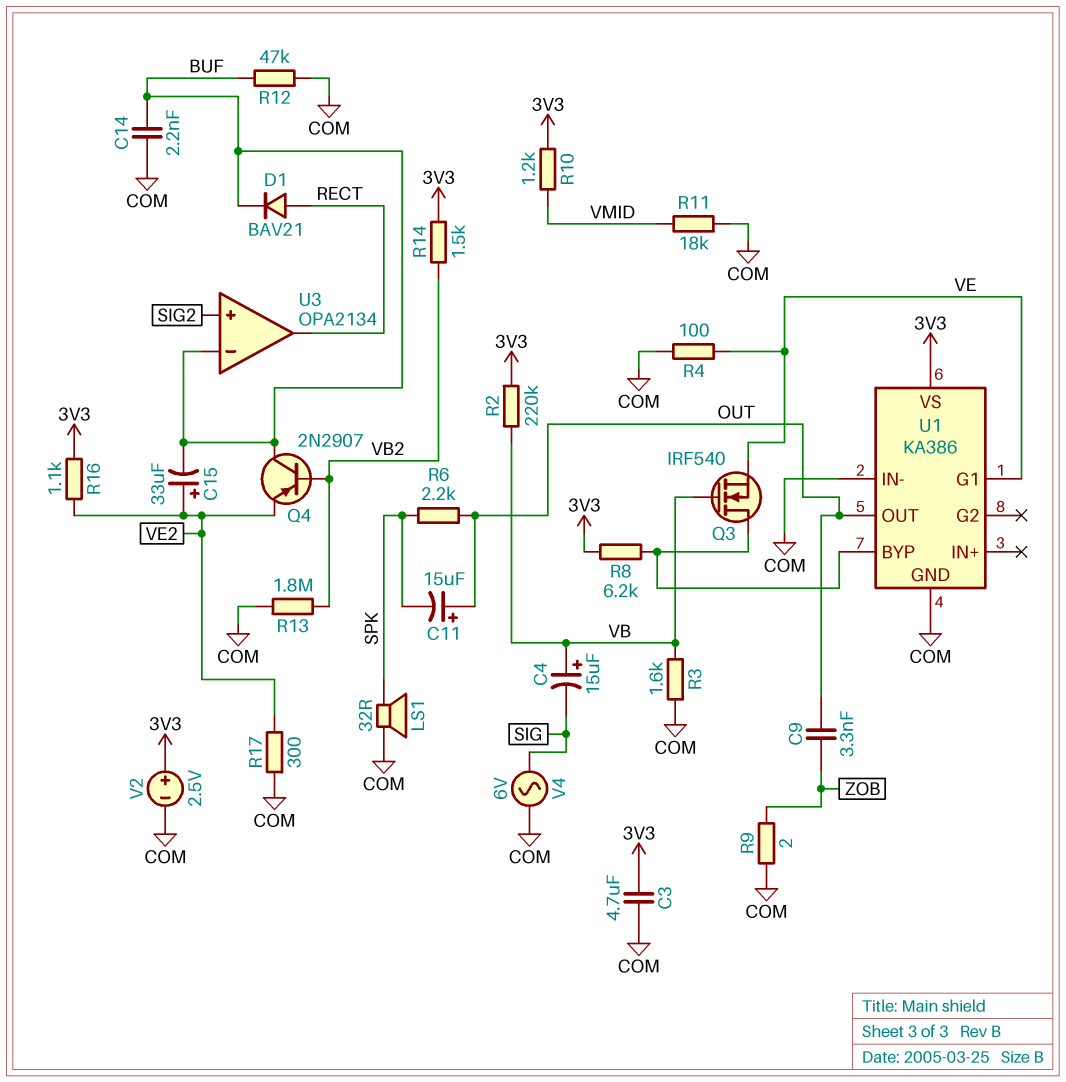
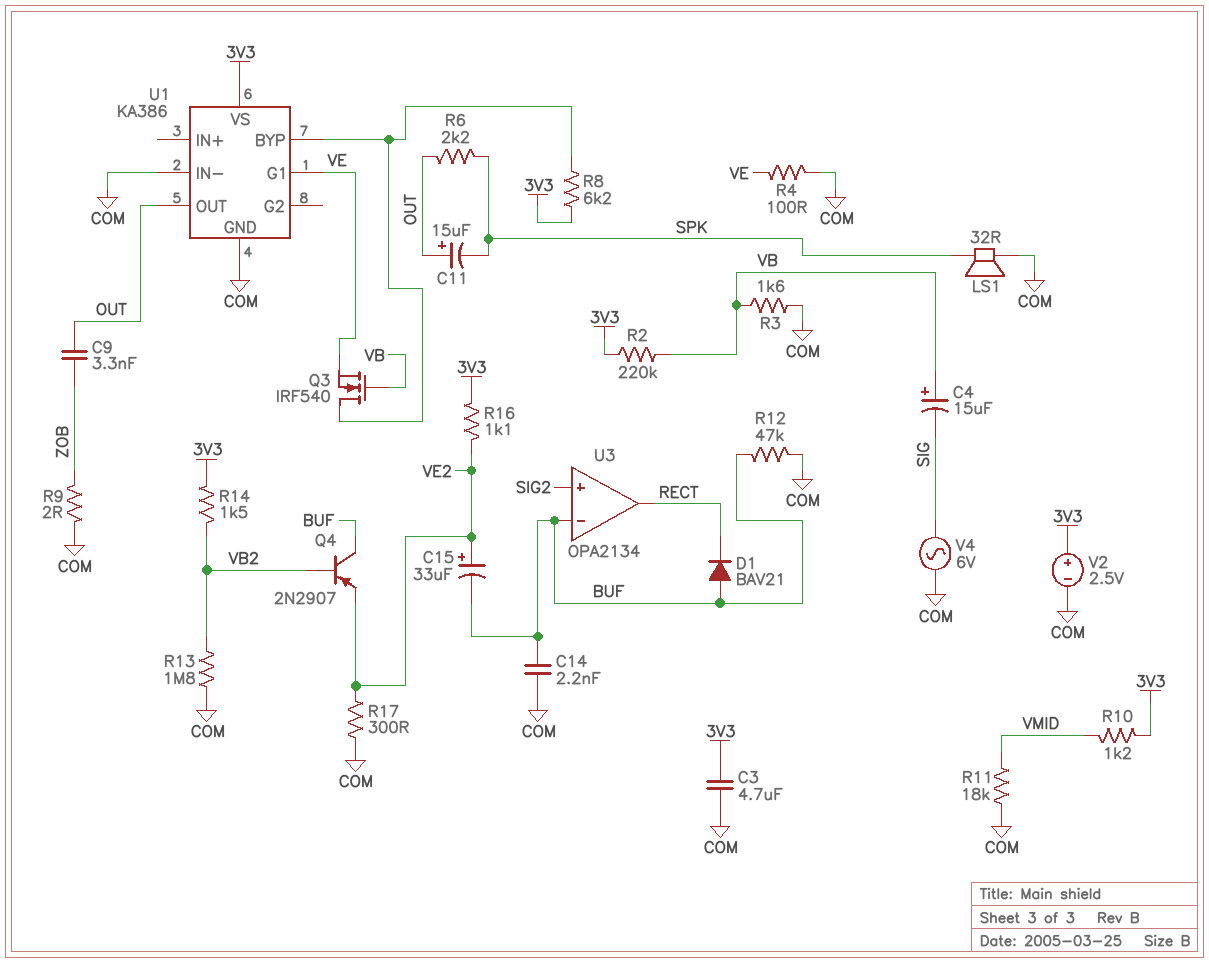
D1: diode BAV21 (A RECT, K BUF) -> diode BAV21 (A BUF, K RECT)

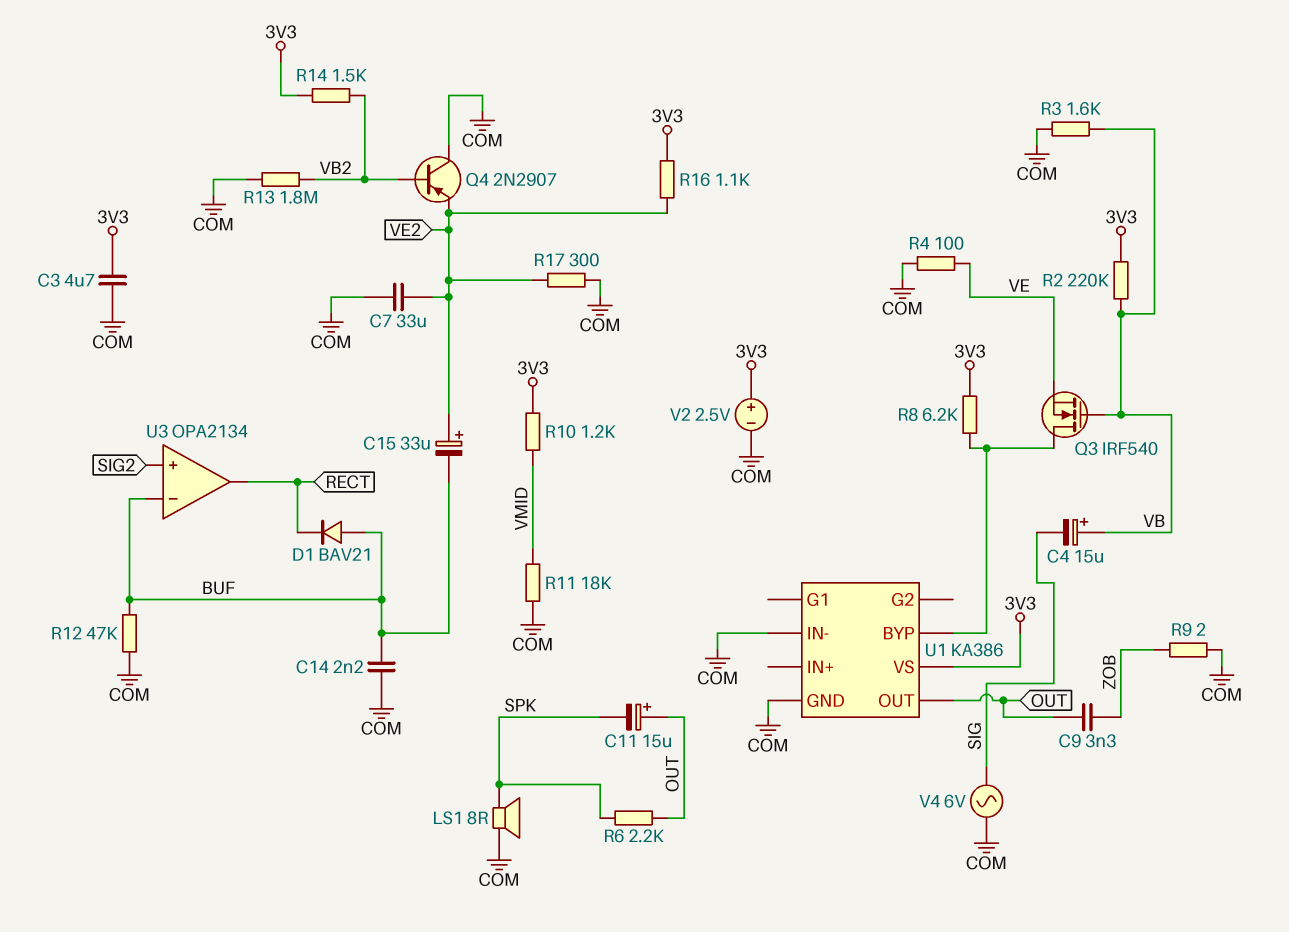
C7: none -> 33uF (COM, VE2)
LS1: speaker 32R (COM, SPK) -> speaker 8R (COM, SPK)
Q4: PNP 2N2907 (B VB2, C BUF, E VE2) -> PNP 2N2907 (B VB2, C COM, E VE2)
U1 pin G1: VE -> none

